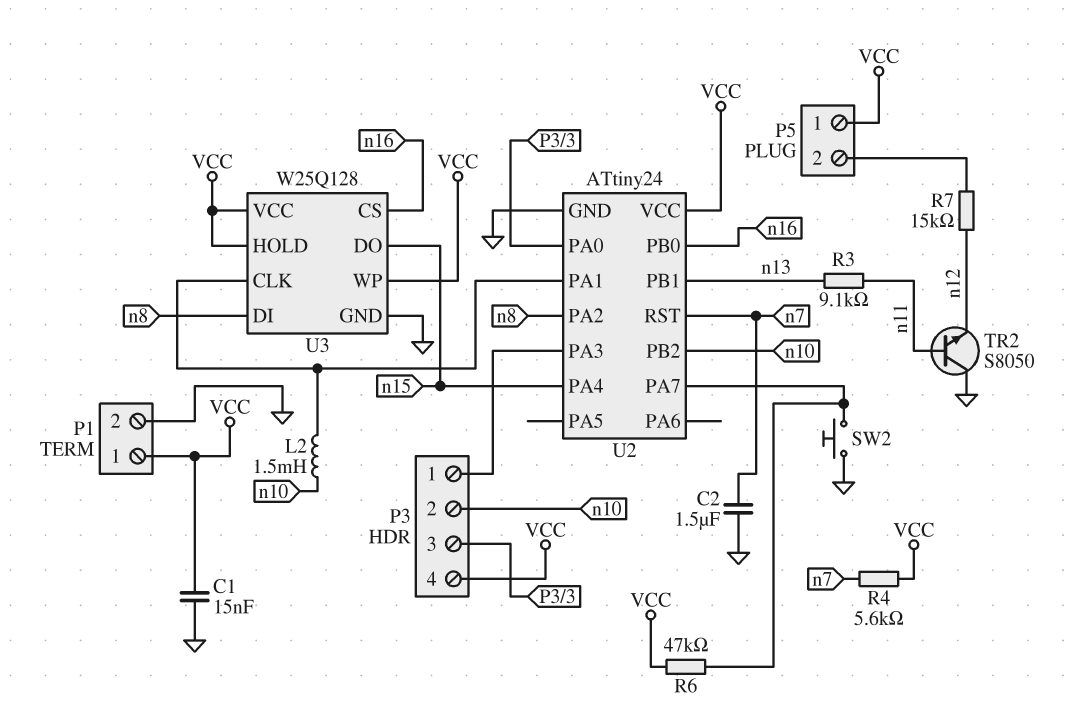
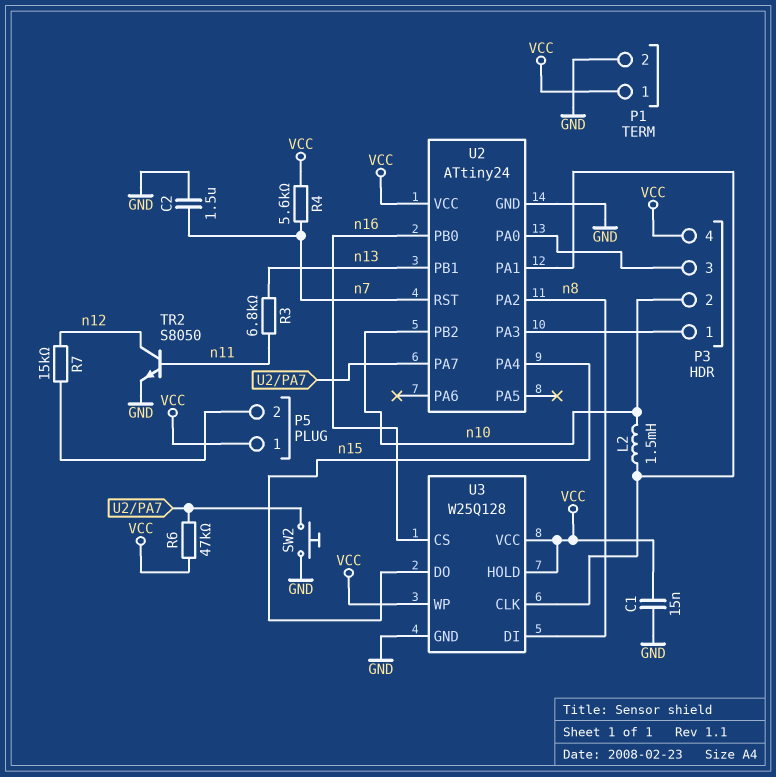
R3: 9.1k (n11, n13) -> 6.8k (n11, n13)
TR2: NPN S8050 (B n11, C GND, E n12) -> NPN S8050 (B n11, C n12, E GND)

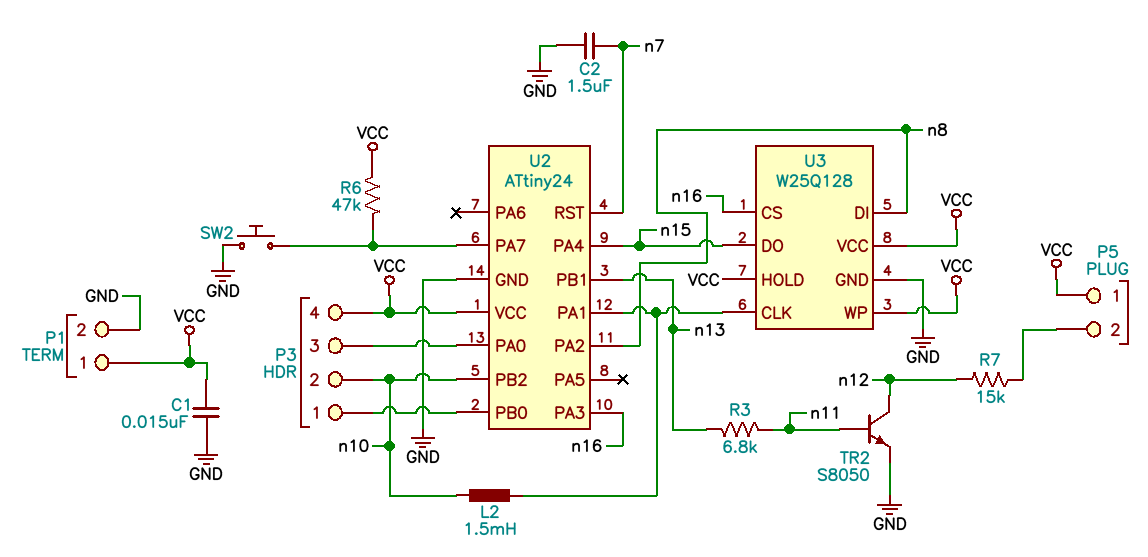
R4: 5.6k (VCC, n7) -> none
U2 pin PA3: P3/1 -> n16
U2 pin PB0: n16 -> P3/1

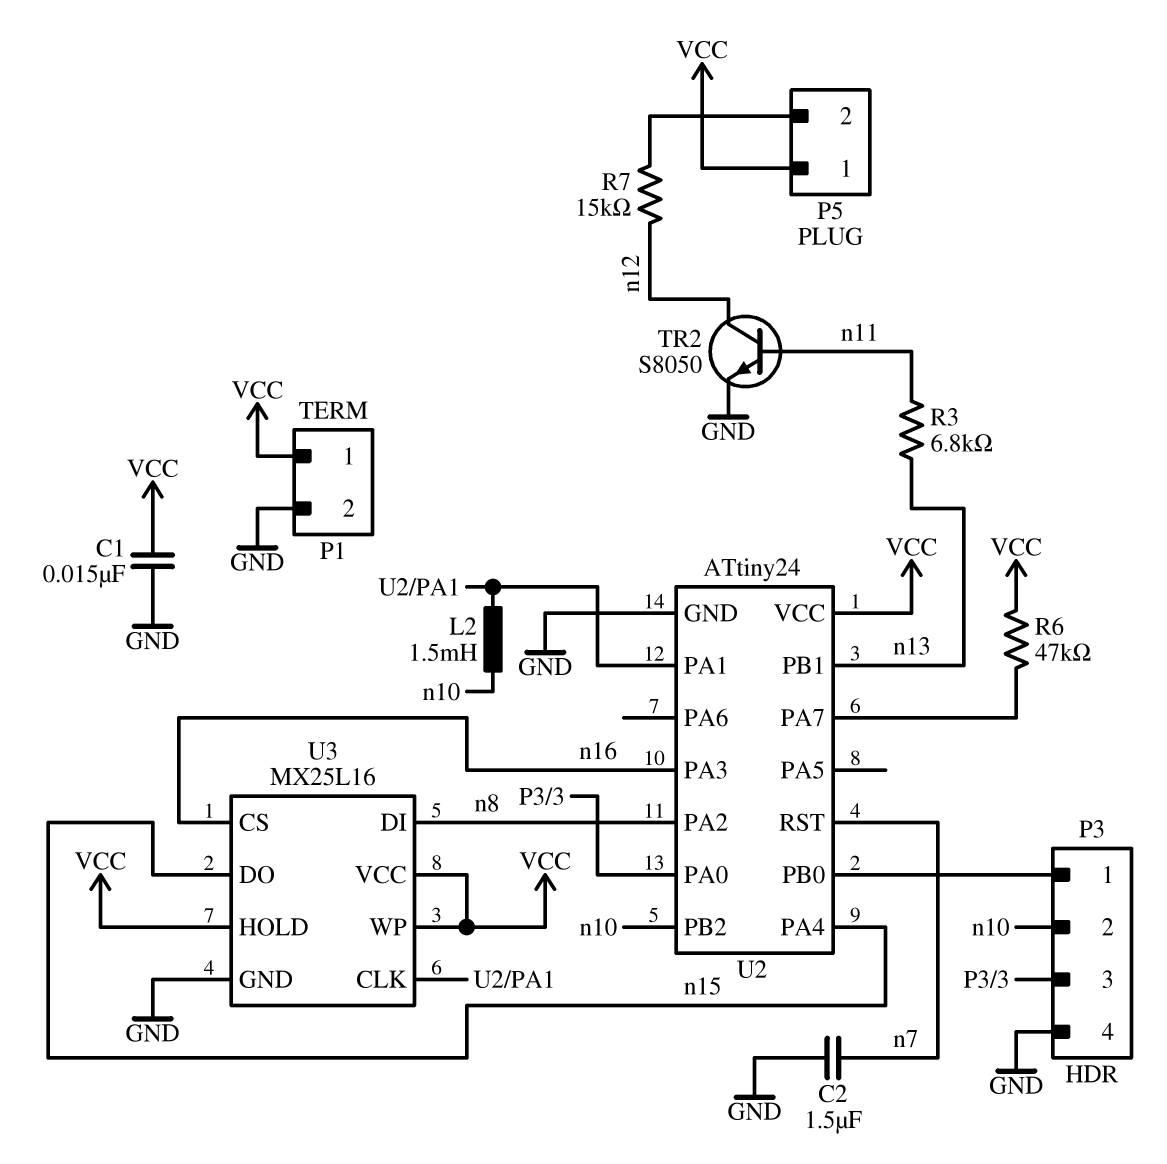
P3 pin 4: VCC -> GND
SW2: button (GND, U2/PA7) -> none
U3: W25Q128 -> MX25L16

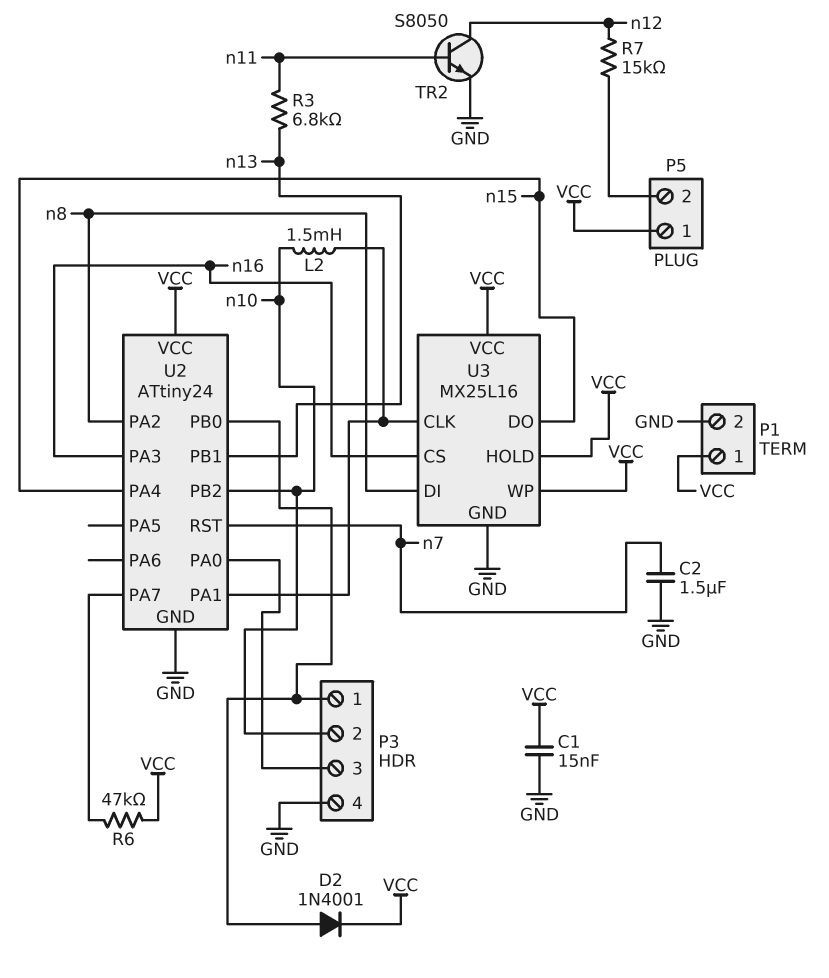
D2: none -> diode 1N4001 (A P3/1, K VCC)

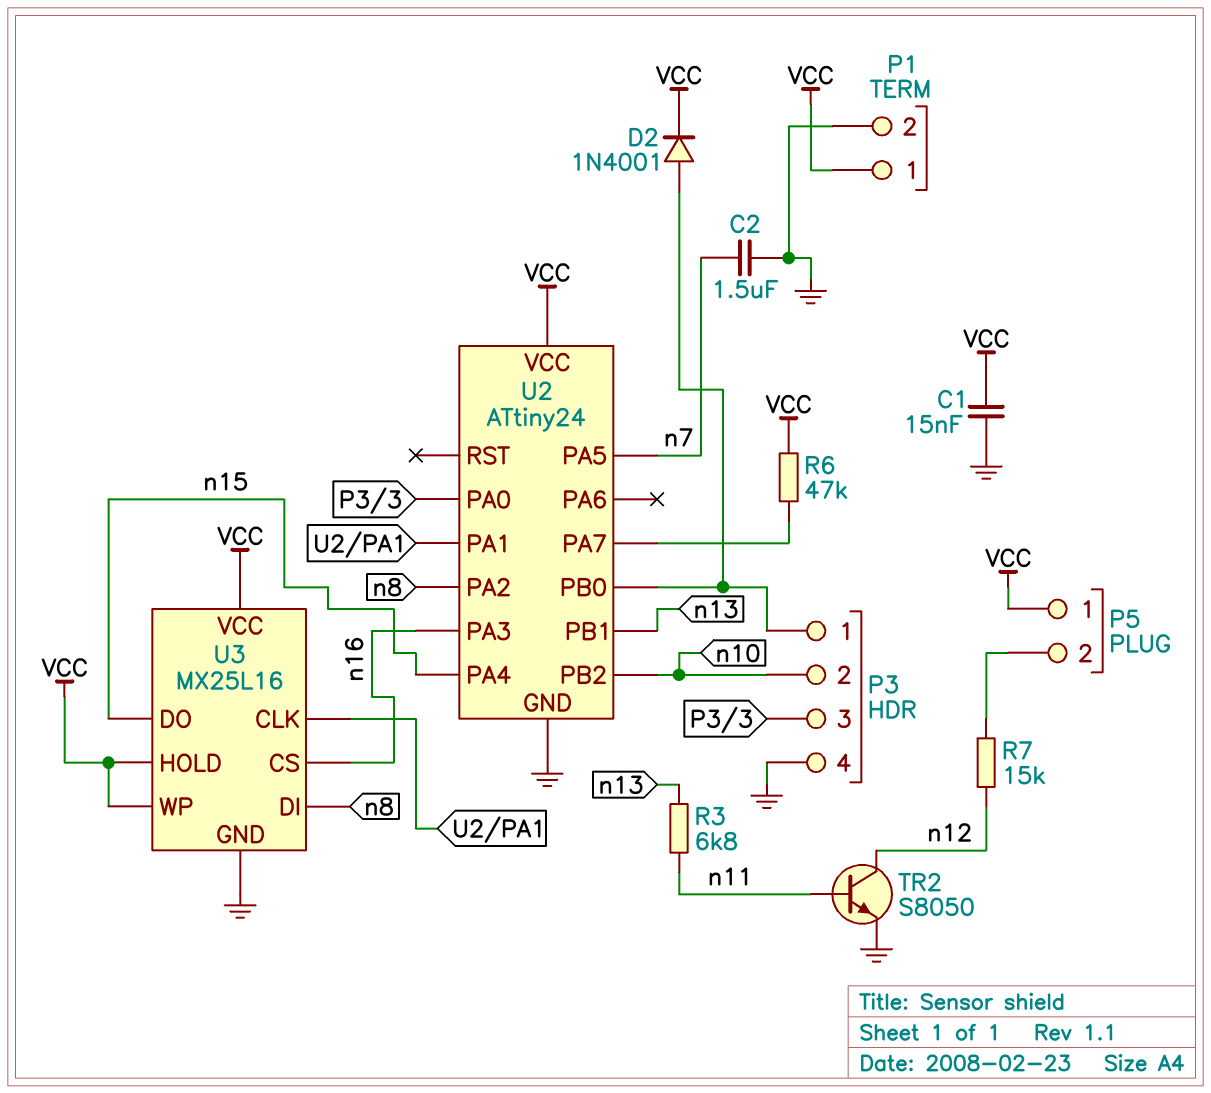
L2: 1.5mH (U2/PA1, n10) -> none
U2 pin PA5: none -> n7
U2 pin RST: n7 -> none

